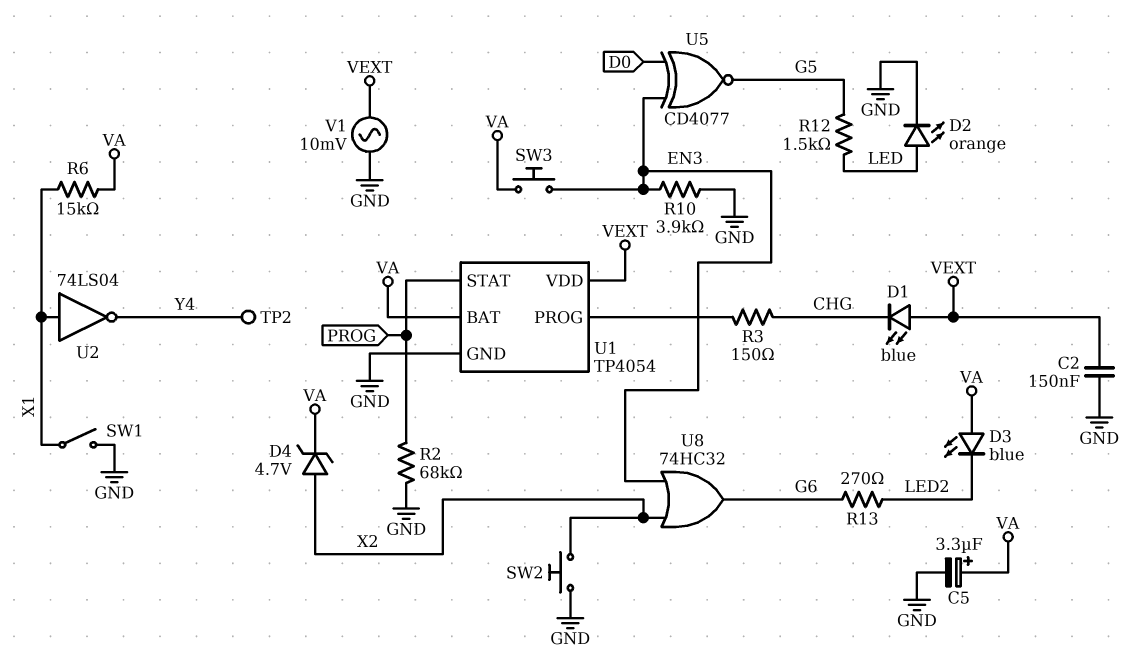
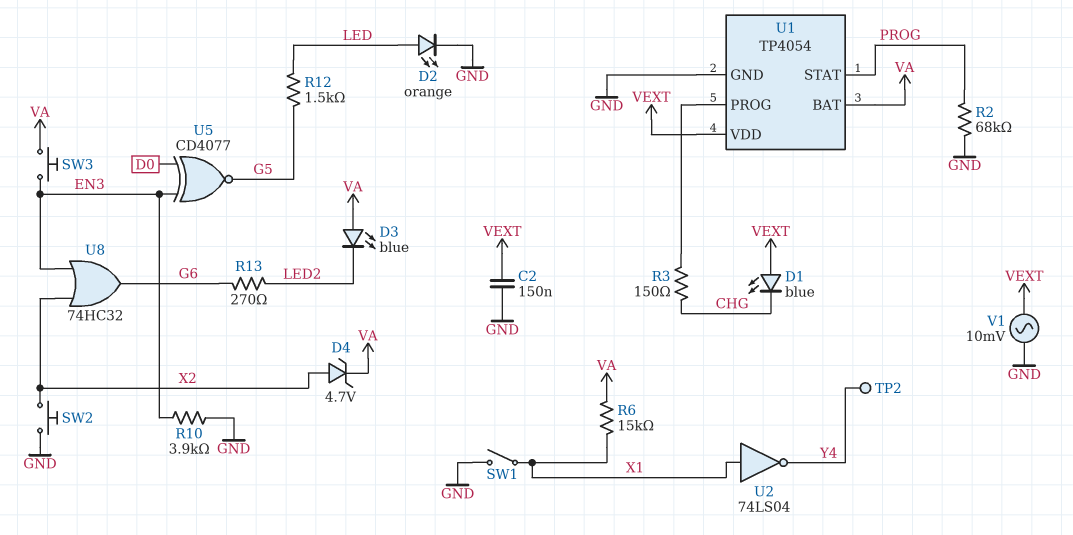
C5: 3.3uF (plus VA, minus GND) -> none

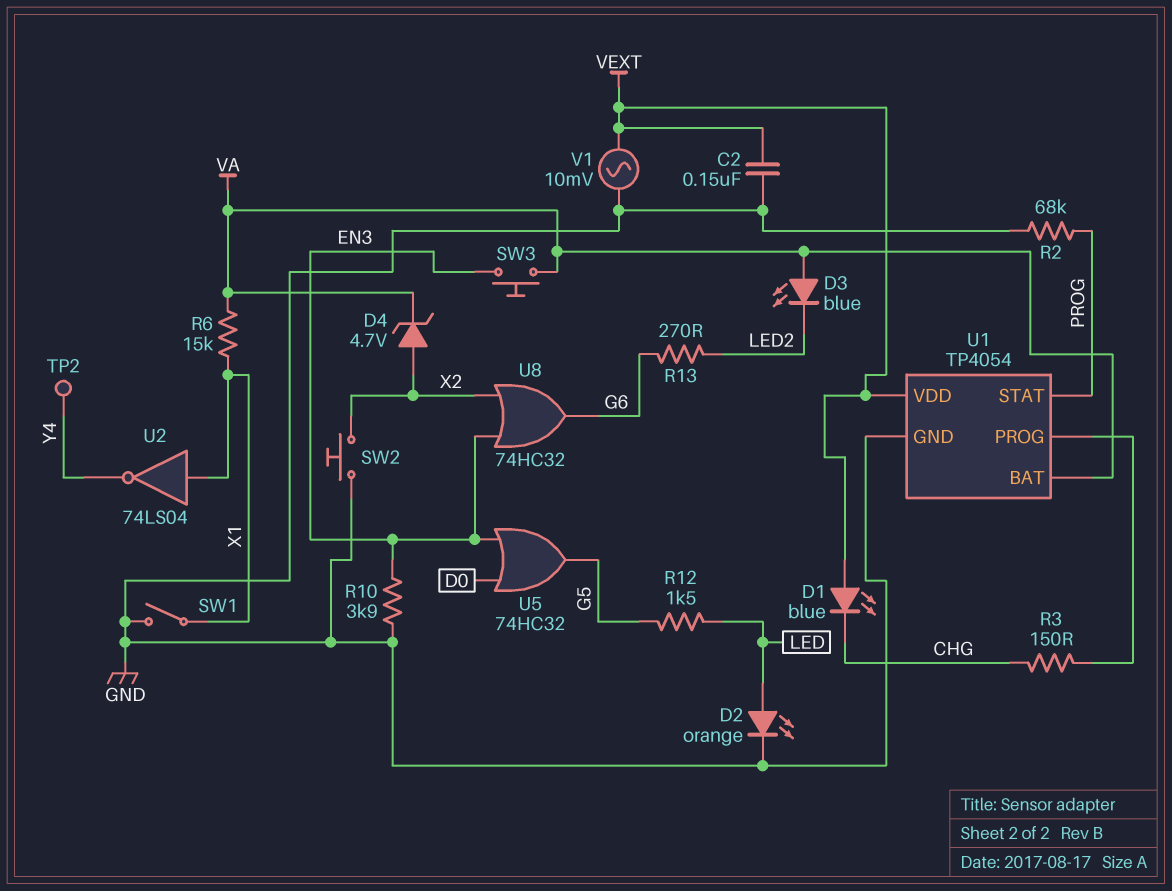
U5: XNOR CD4077 (in D0, in EN3, out G5) -> OR 74HC32 (in D0, in EN3, out G5)

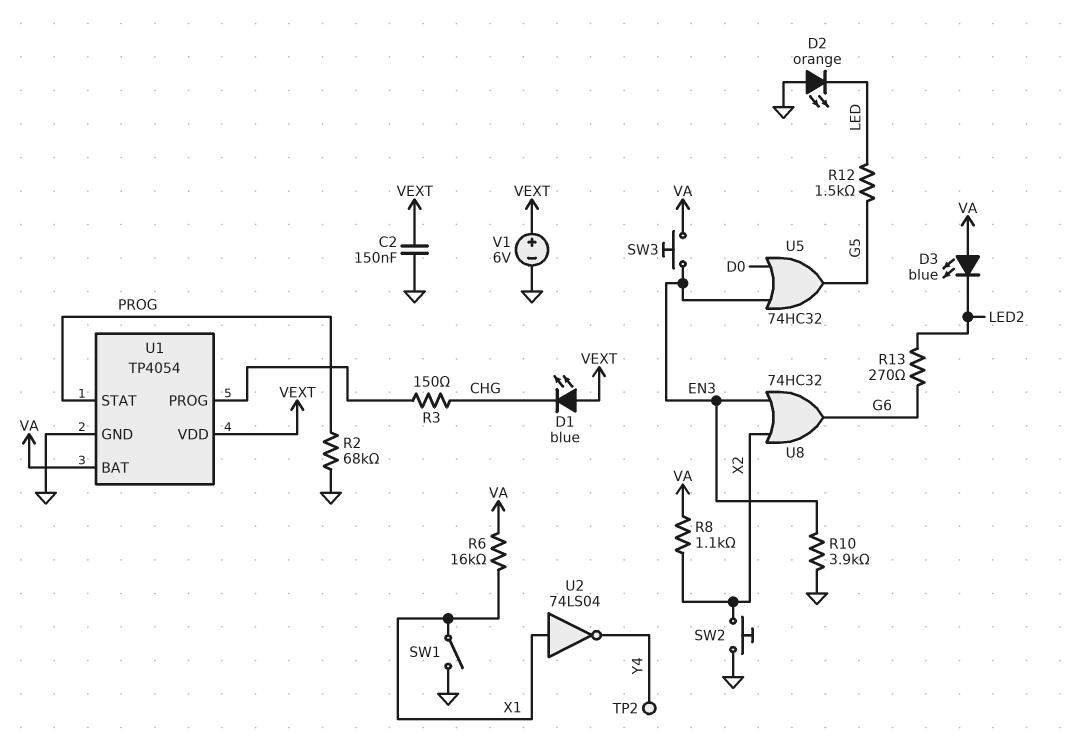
D2: LED orange (A LED, K GND) -> LED orange (A GND, K LED)
D4: zener 4.7V (A X2, K VA) -> none
R6: 15k (VA, X1) -> 16k (VA, X1)
R8: none -> 1.1k (VA, X2)
V1: AC 10mV (GND, VEXT) -> 6V (plus VEXT, minus GND)

